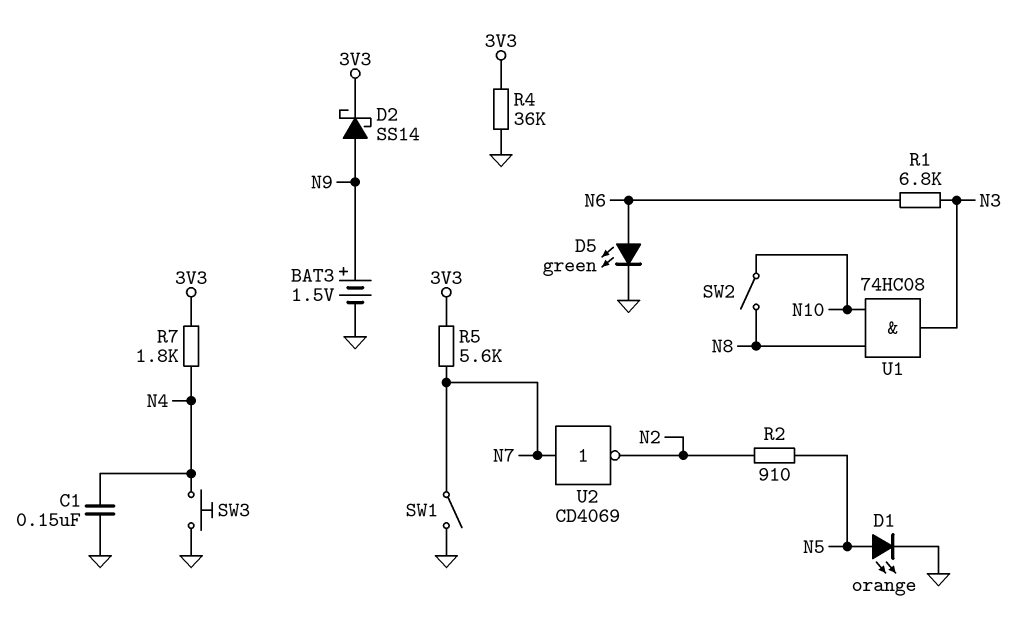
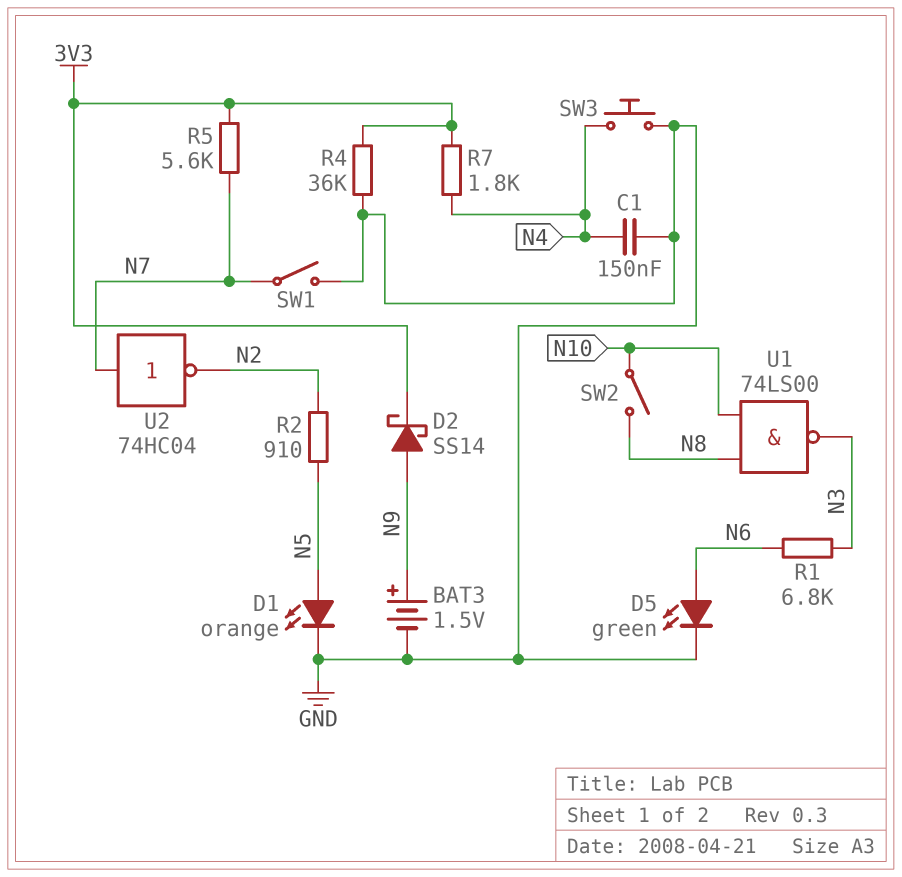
U1: AND 74HC08 (in N8, in N10, out N3) -> NAND 74LS00 (in N8, in N10, out N3)
U2: NOT CD4069 (in N7, out N2) -> NOT 74HC04 (in N7, out N2)

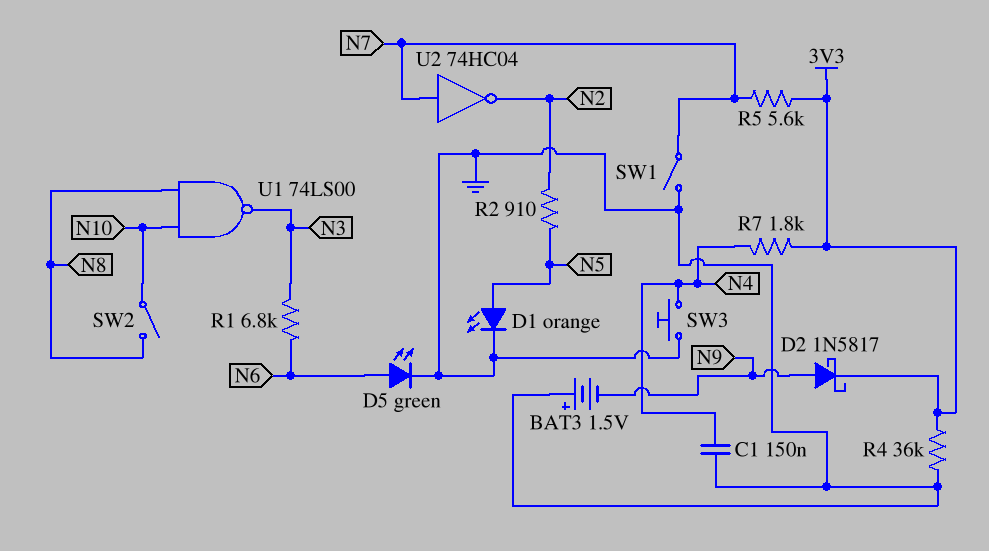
BAT3: 1.5V (plus N9, minus GND) -> 1.5V (plus GND, minus N9)
D2: schottky SS14 (A N9, K 3V3) -> schottky 1N5817 (A N9, K 3V3)

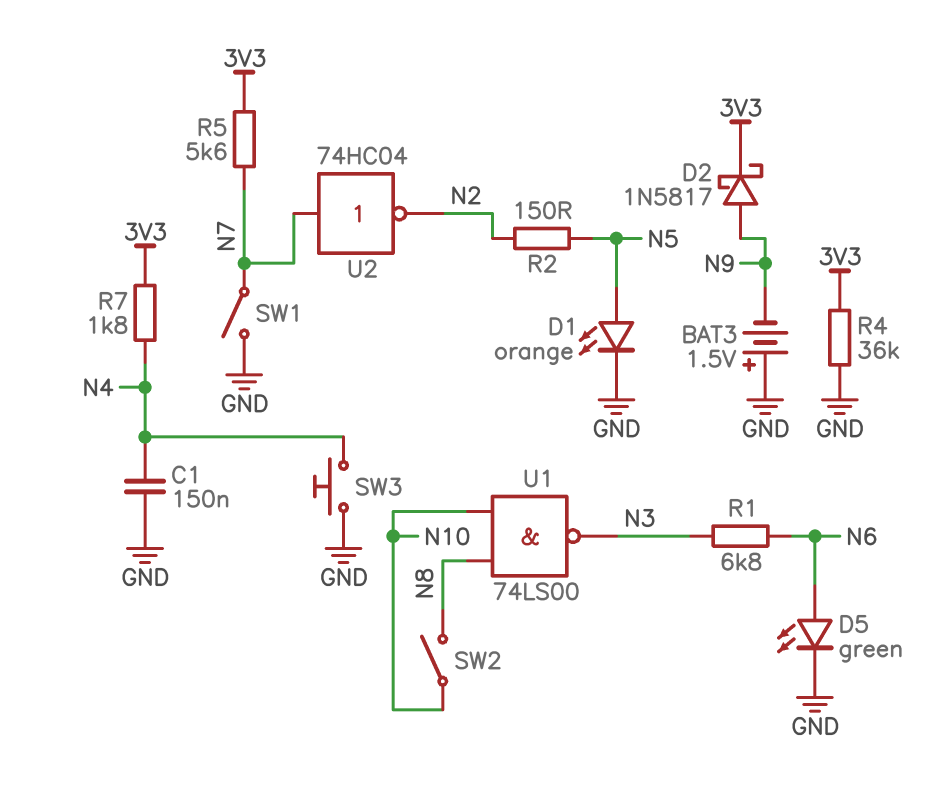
R2: 910 (N2, N5) -> 150 (N2, N5)

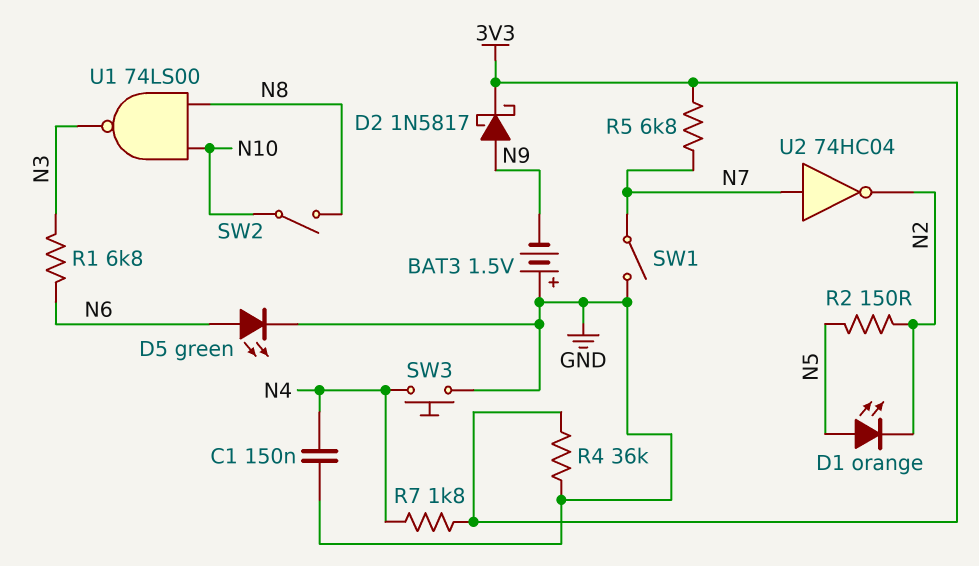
D1: LED orange (A N5, K GND) -> LED orange (A N5, K N2)
R5: 5.6k (3V3, N7) -> 6.8k (3V3, N7)

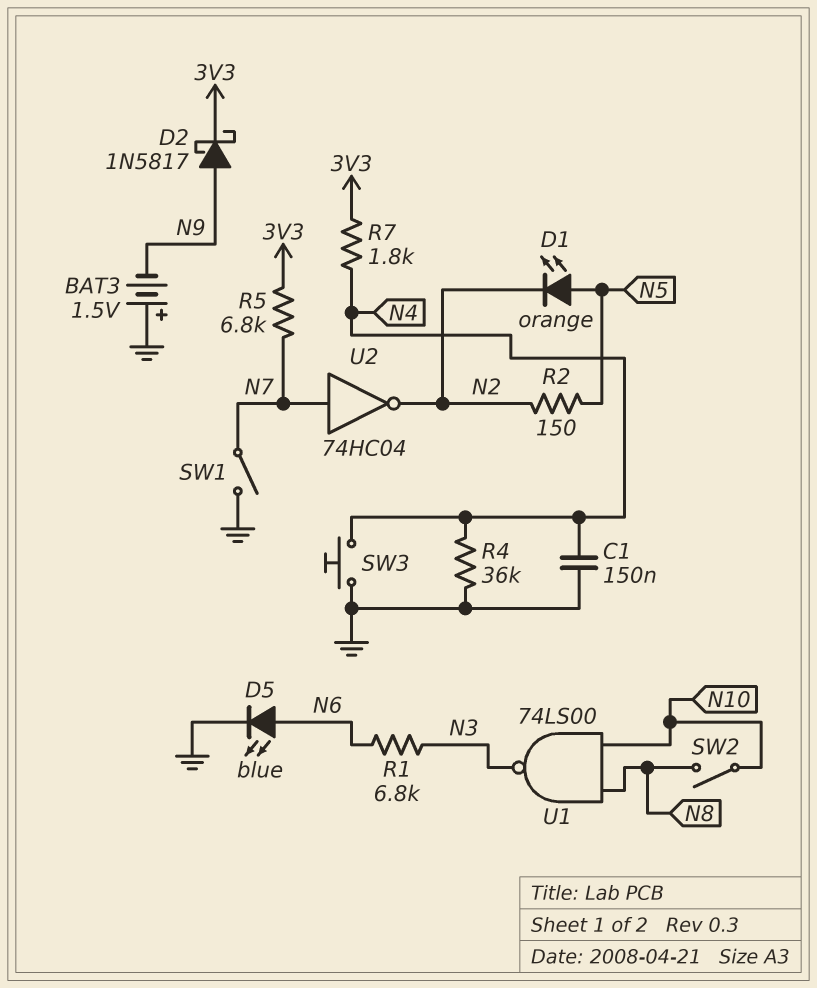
D5: LED green (A N6, K GND) -> LED blue (A N6, K GND)
R4: 36k (3V3, GND) -> 36k (GND, N4)

